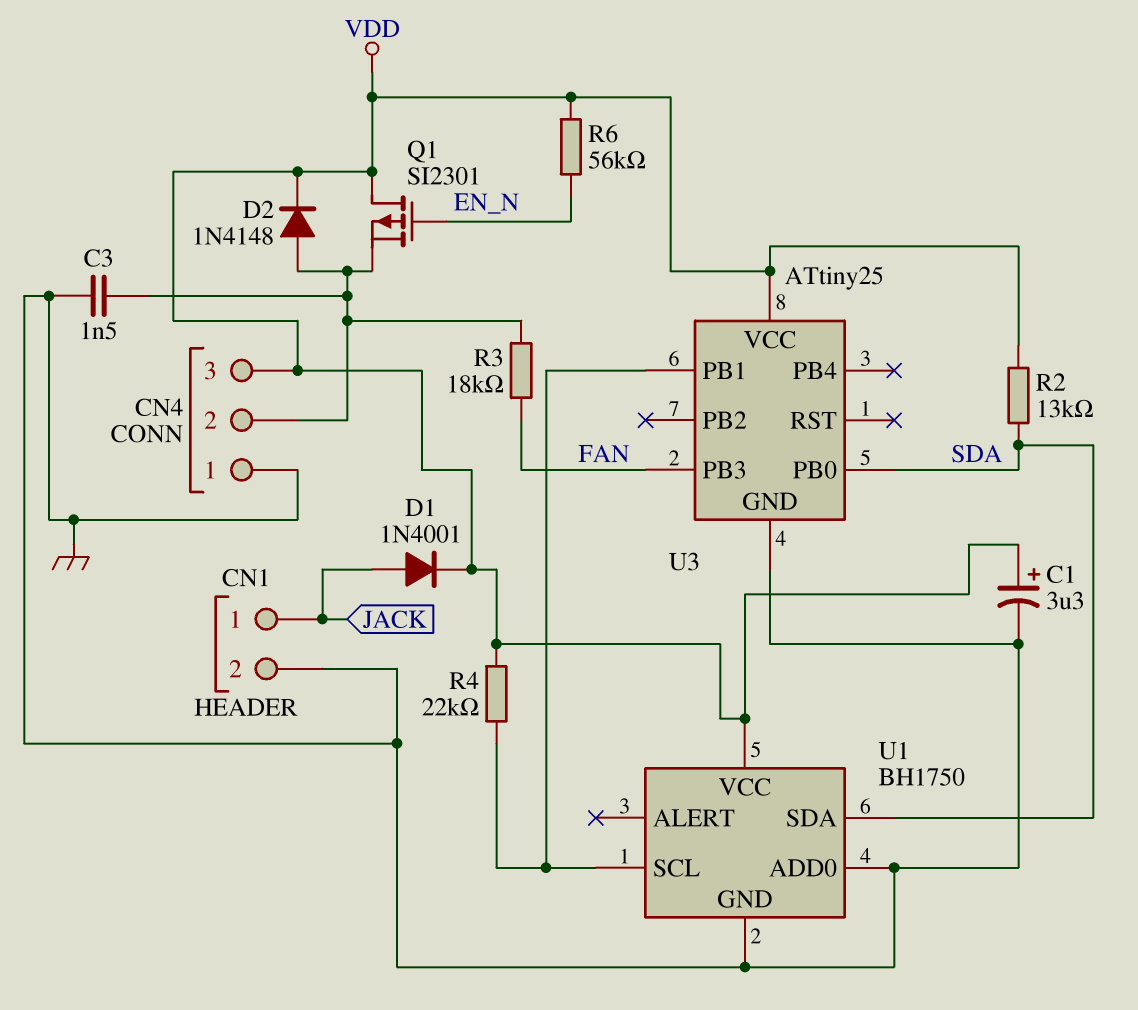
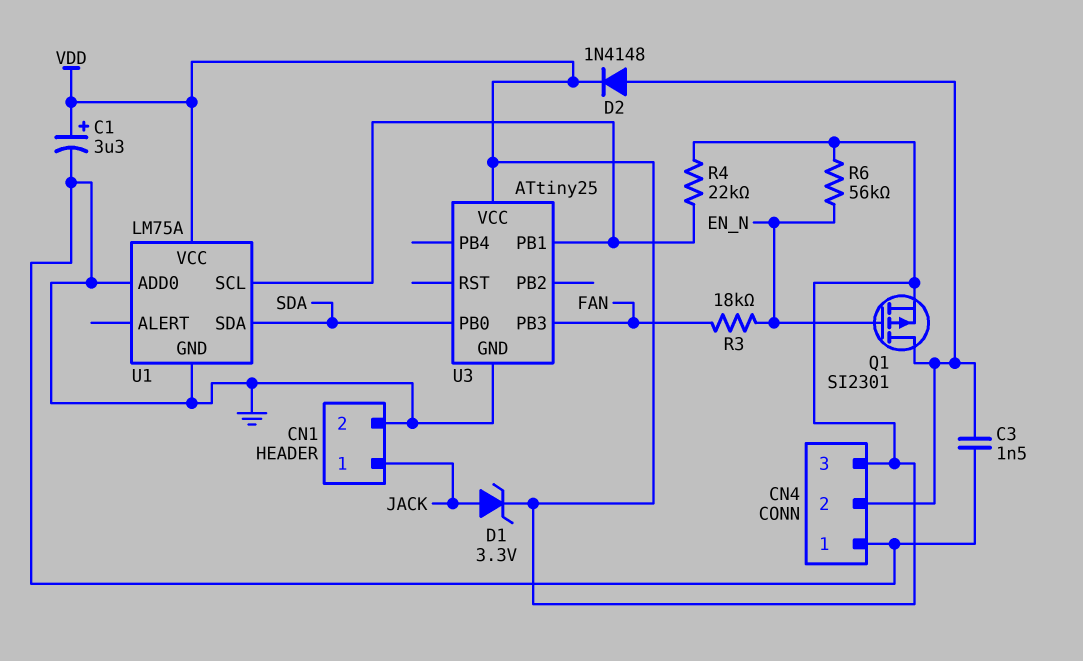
D1: diode 1N4001 (A JACK, K VDD) -> zener 3.3V (A JACK, K VDD)
Q1: PMOS SI2301 (G EN_N, D VDD, S CN4/2) -> PMOS SI2301 (G EN_N, D CN4/2, S VDD)
R2: 13k (SDA, VDD) -> none
R3: 18k (CN4/2, FAN) -> 18k (EN_N, FAN)
U1: BH1750 -> LM75A

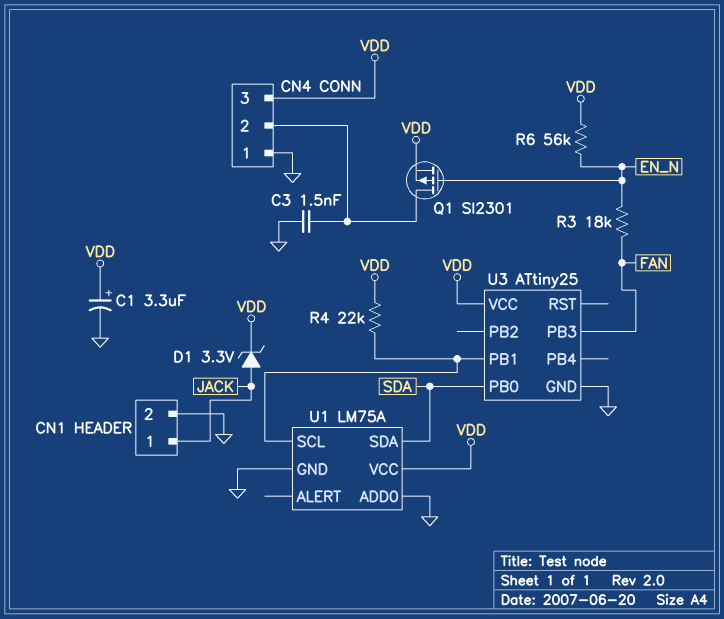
D2: diode 1N4148 (A CN4/2, K VDD) -> none

